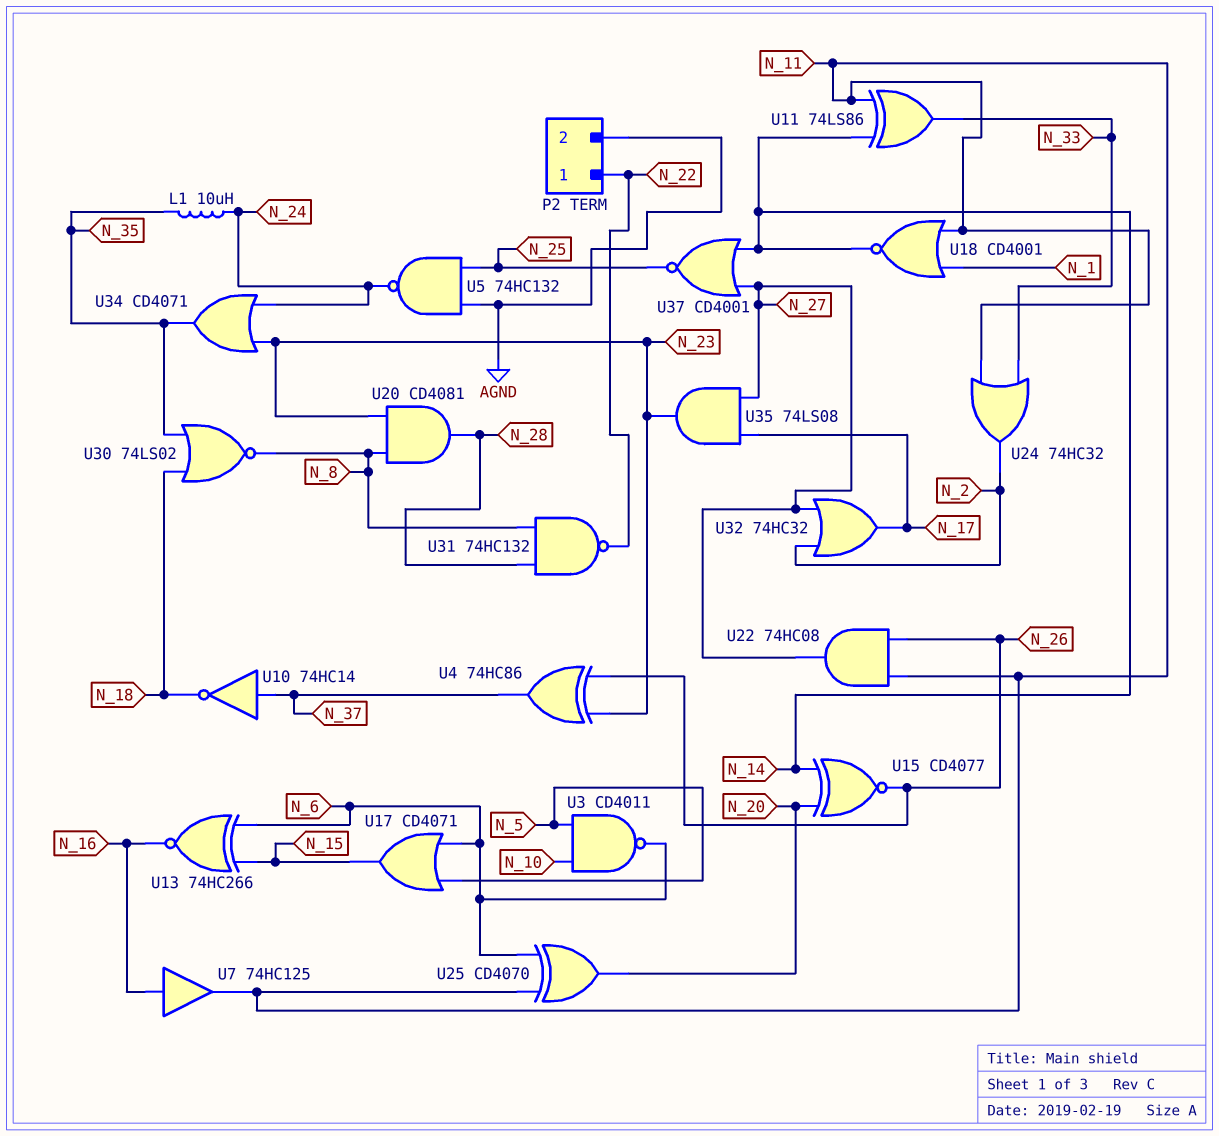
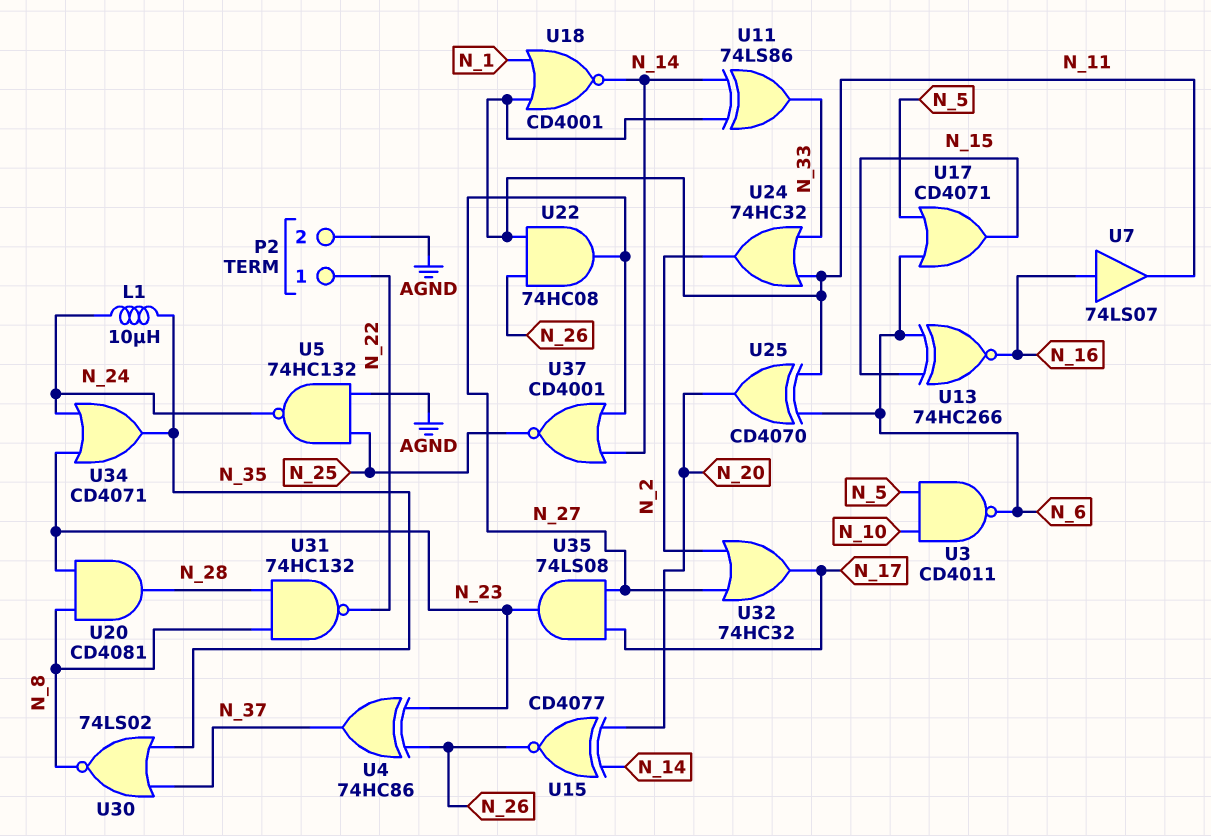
U7: buffer 74HC125 (in N_16, out N_11) -> buffer 74LS07 (in N_16, out N_11)
U10: NOT 74HC14 (in N_37, out N_18) -> none
U30: NOR 74LS02 (in N_18, in N_35, out N_8) -> NOR 74LS02 (in N_35, in N_37, out N_8)

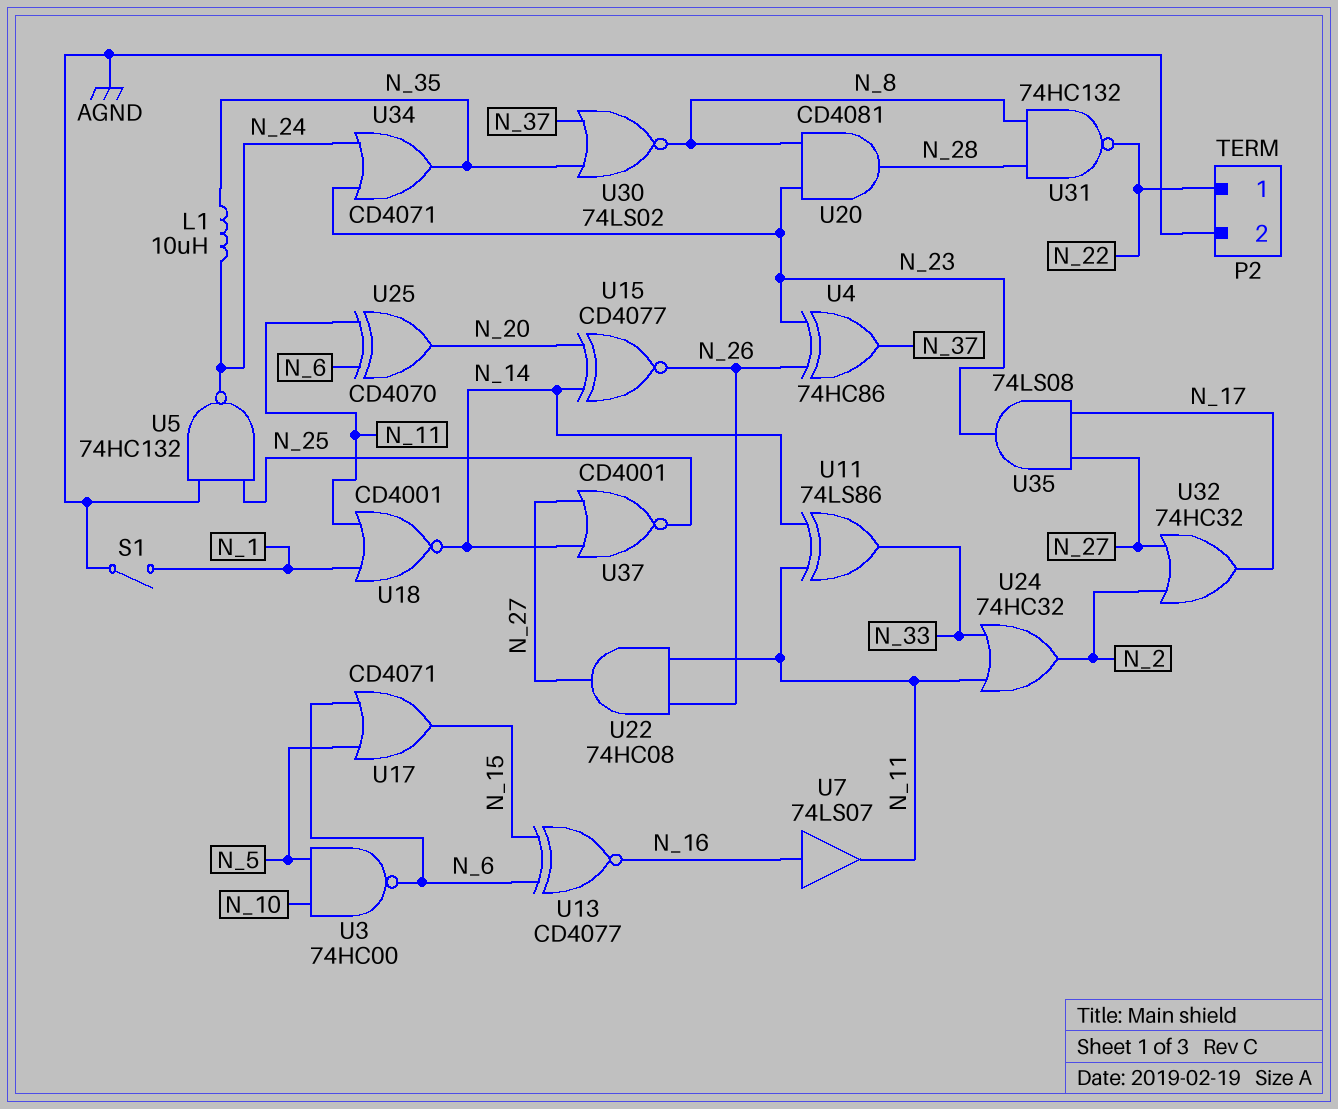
S1: none -> switch (AGND, N_1)
U3: NAND CD4011 (in N_5, in N_10, out N_6) -> NAND 74HC00 (in N_5, in N_10, out N_6)
U13: XNOR 74HC266 (in N_6, in N_15, out N_16) -> XNOR CD4077 (in N_6, in N_15, out N_16)

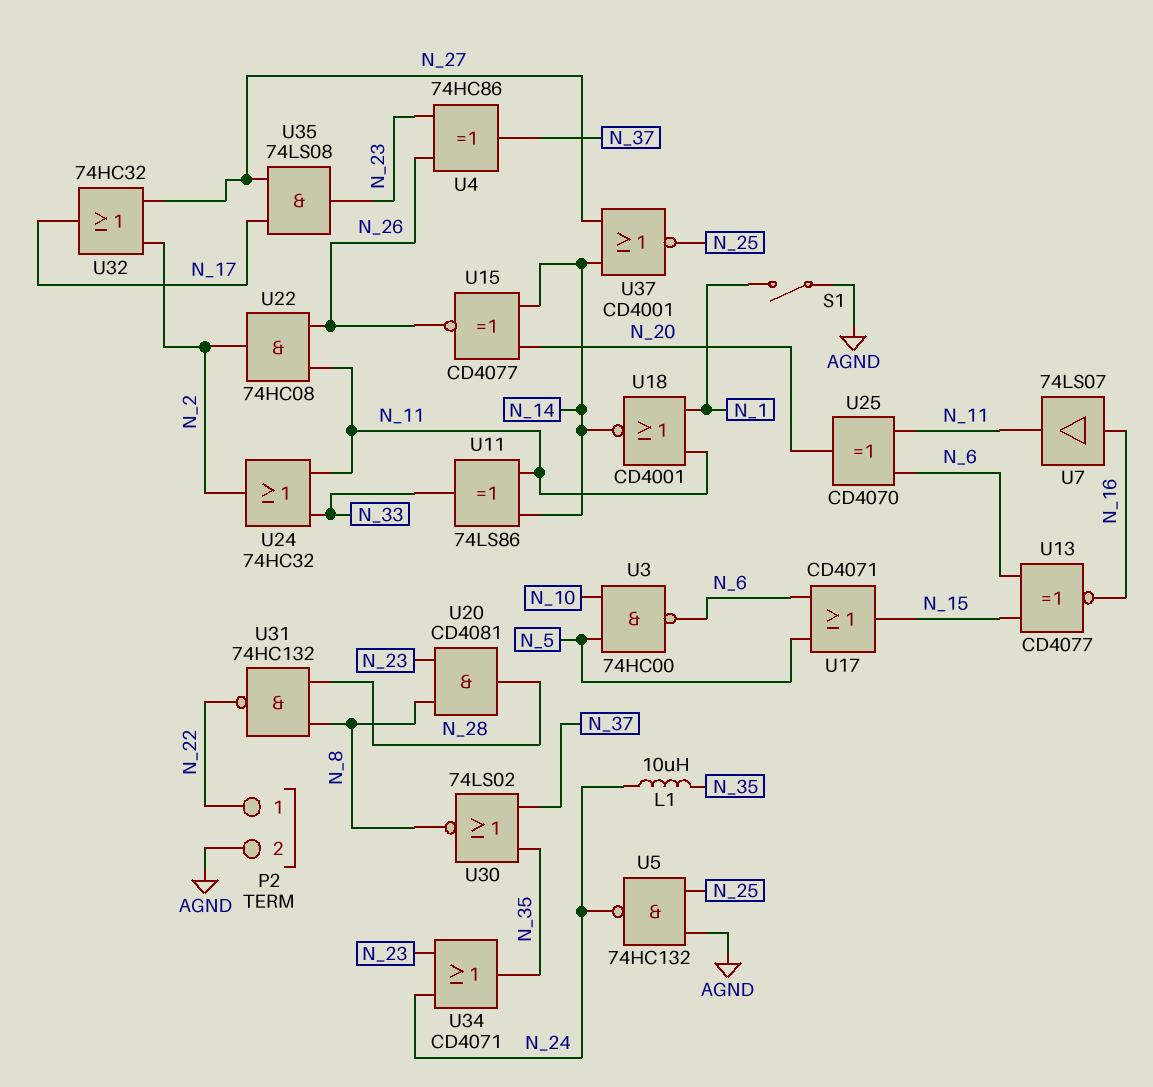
U22: AND 74HC08 (in N_11, in N_26, out N_27) -> AND 74HC08 (in N_11, in N_26, out N_2)

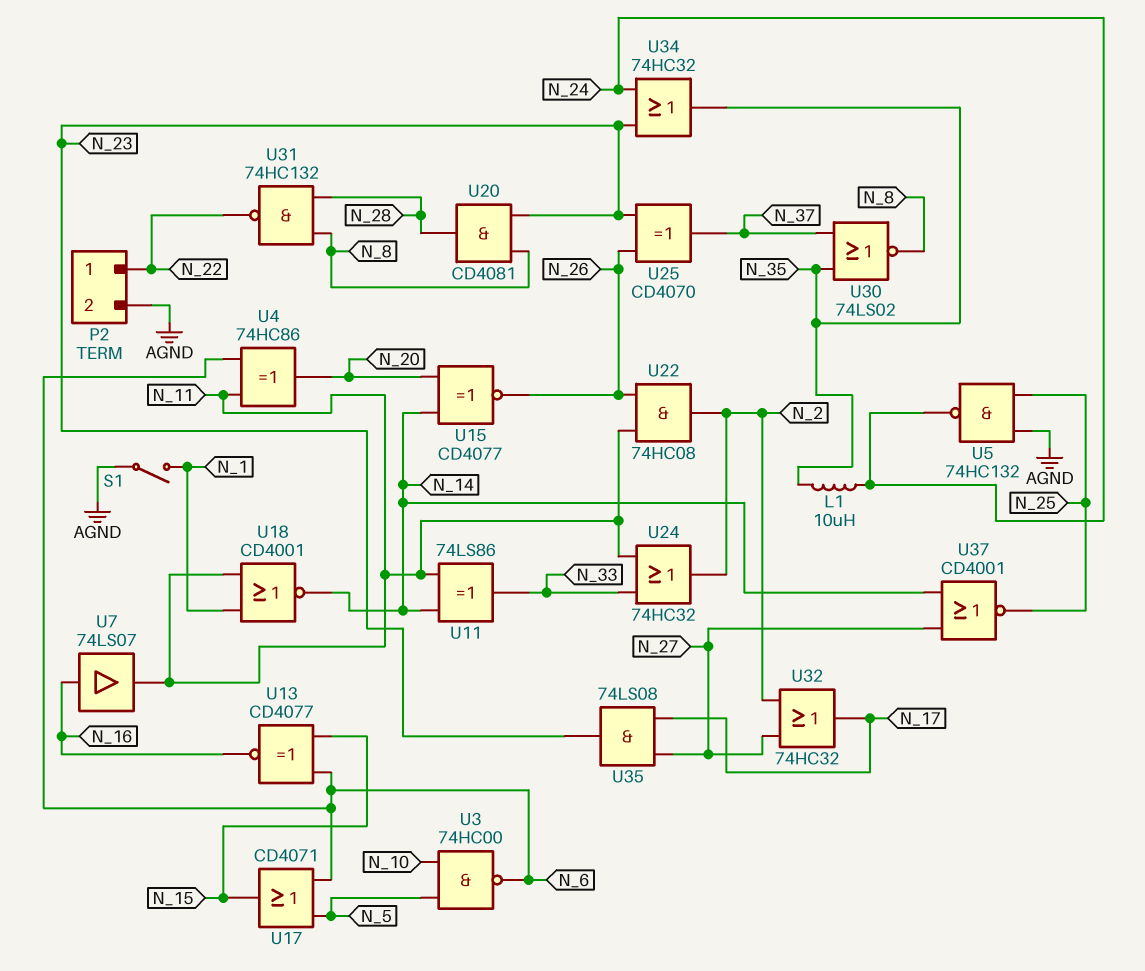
U4: XOR 74HC86 (in N_23, in N_26, out N_37) -> XOR 74HC86 (in N_6, in N_11, out N_20)
U25: XOR CD4070 (in N_6, in N_11, out N_20) -> XOR CD4070 (in N_23, in N_26, out N_37)
U34: OR CD4071 (in N_23, in N_24, out N_35) -> OR 74HC32 (in N_23, in N_24, out N_35)

